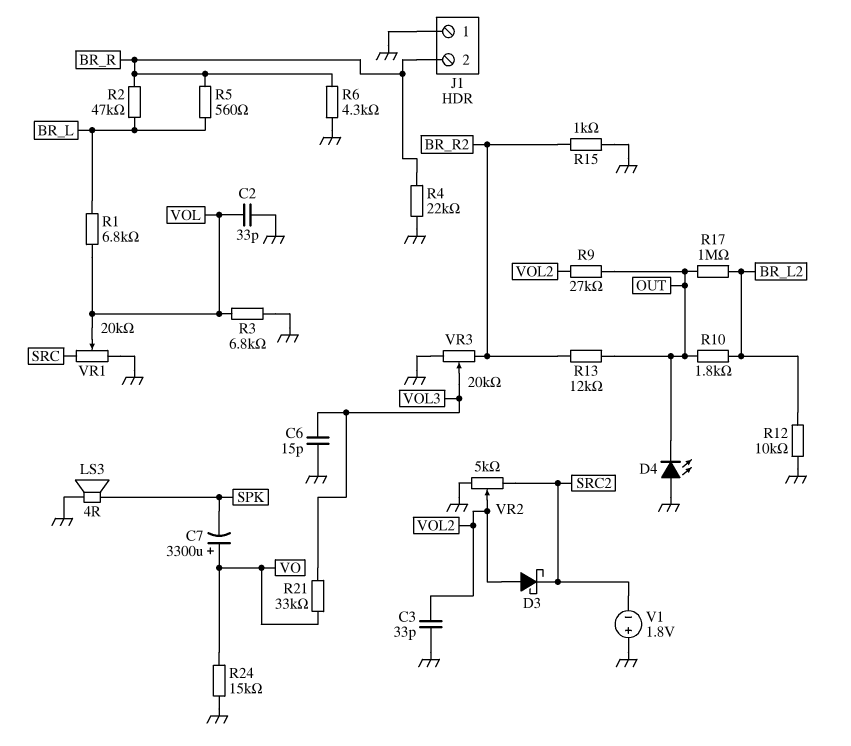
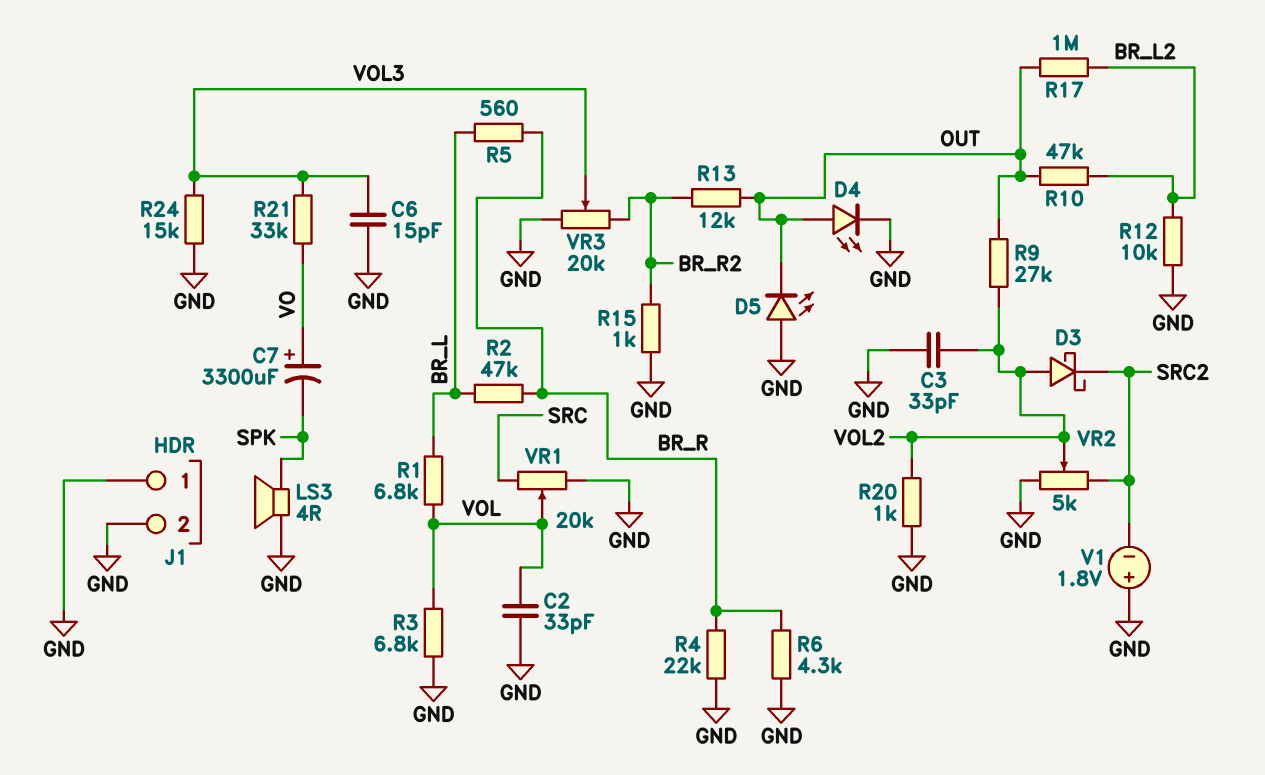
D4: LED (A GND, K OUT) -> LED (A OUT, K GND)
D5: none -> LED (A GND, K OUT)
J1 pin 2: BR_R -> GND
R10: 1.8k (BR_L2, OUT) -> 47k (BR_L2, OUT)
R20: none -> 1k (GND, VOL2)
R24: 15k (GND, VO) -> 15k (GND, VOL3)

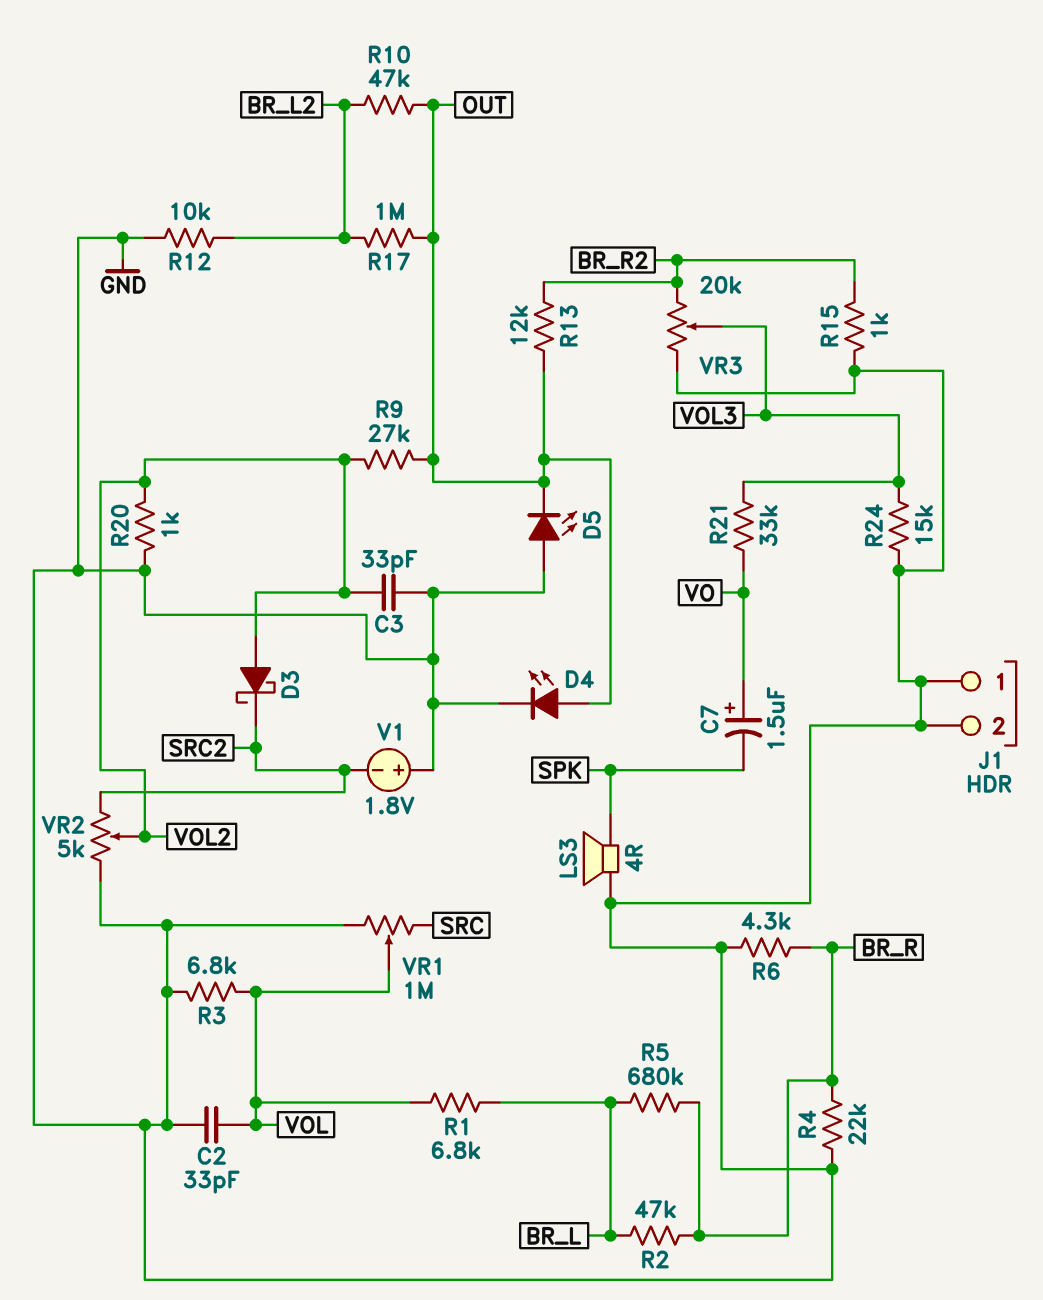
C6: 15pF (GND, VOL3) -> none
C7: 3300uF (plus VO, minus SPK) -> 1.5uF (plus VO, minus SPK)
R5: 560 (BR_L, BR_R) -> 680k (BR_L, BR_R)
VR1: 20k (GND, SRC, wiper VOL) -> 1M (GND, SRC, wiper VOL)

